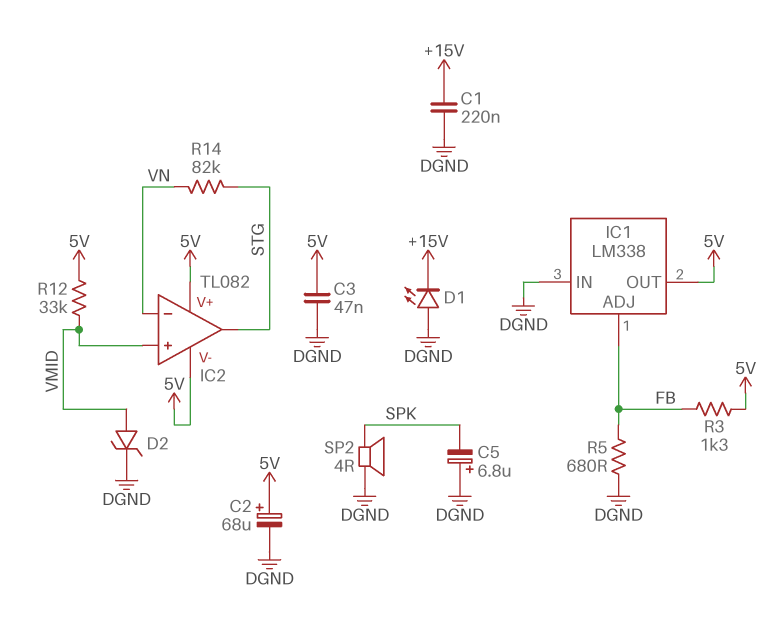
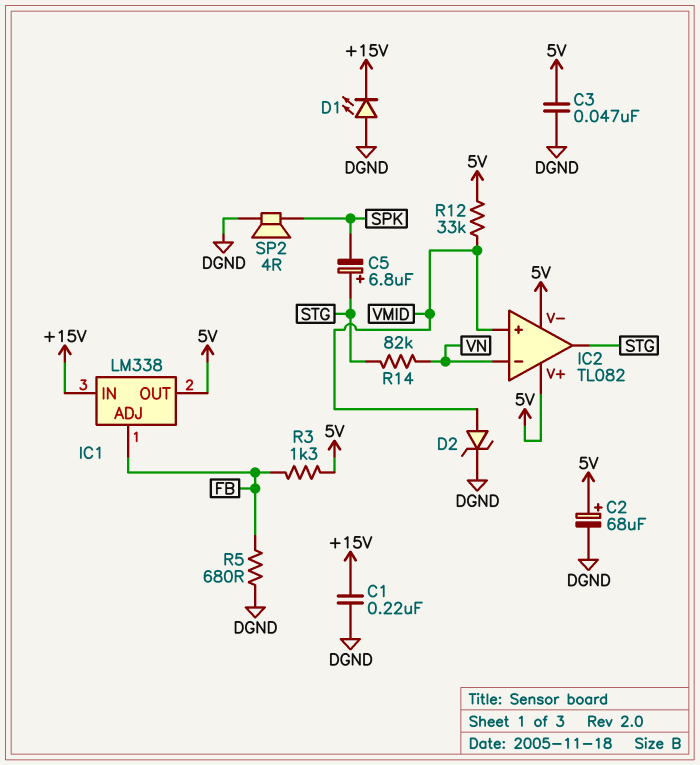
C5: 6.8uF (plus DGND, minus SPK) -> 6.8uF (plus STG, minus SPK)
IC1 pin IN: DGND -> +15V

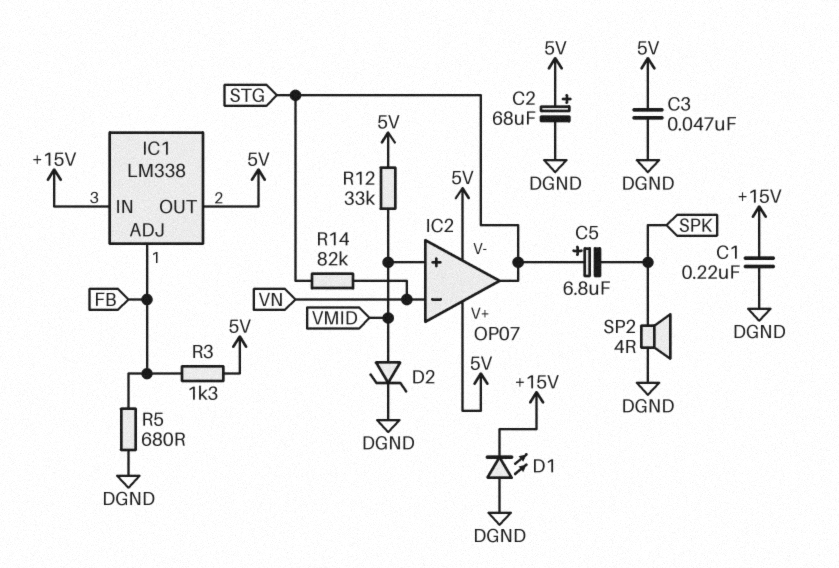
IC2: TL082 -> OP07

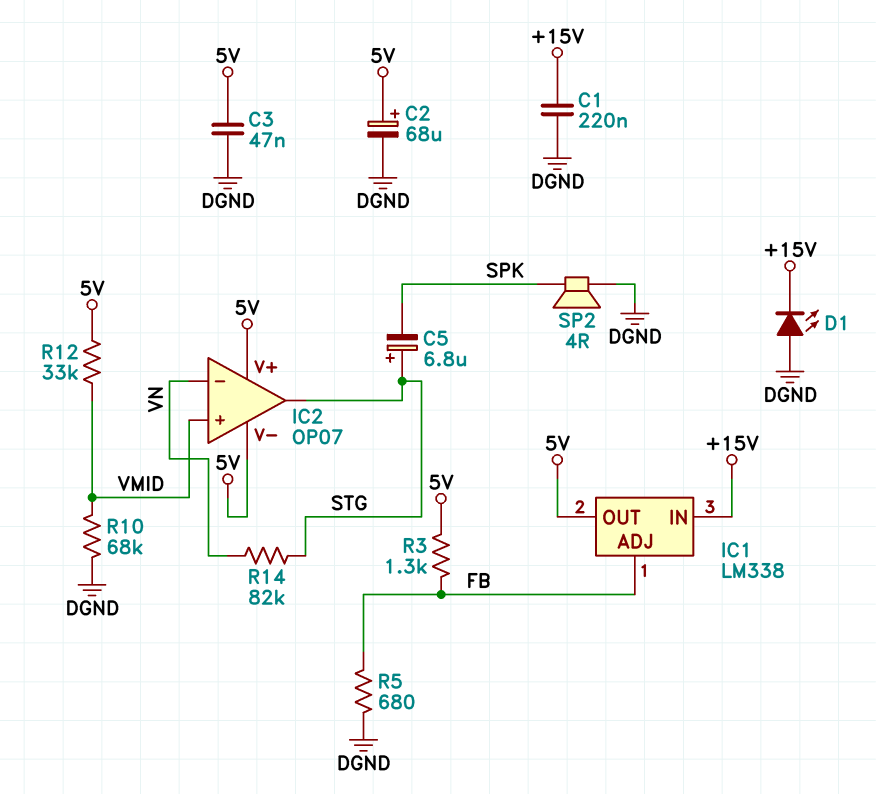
D2: zener (A VMID, K DGND) -> none
R10: none -> 68k (DGND, VMID)

